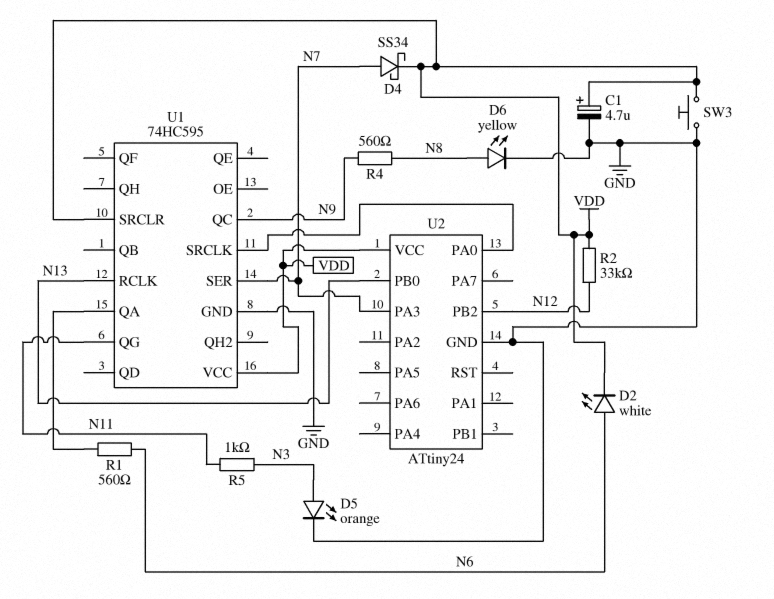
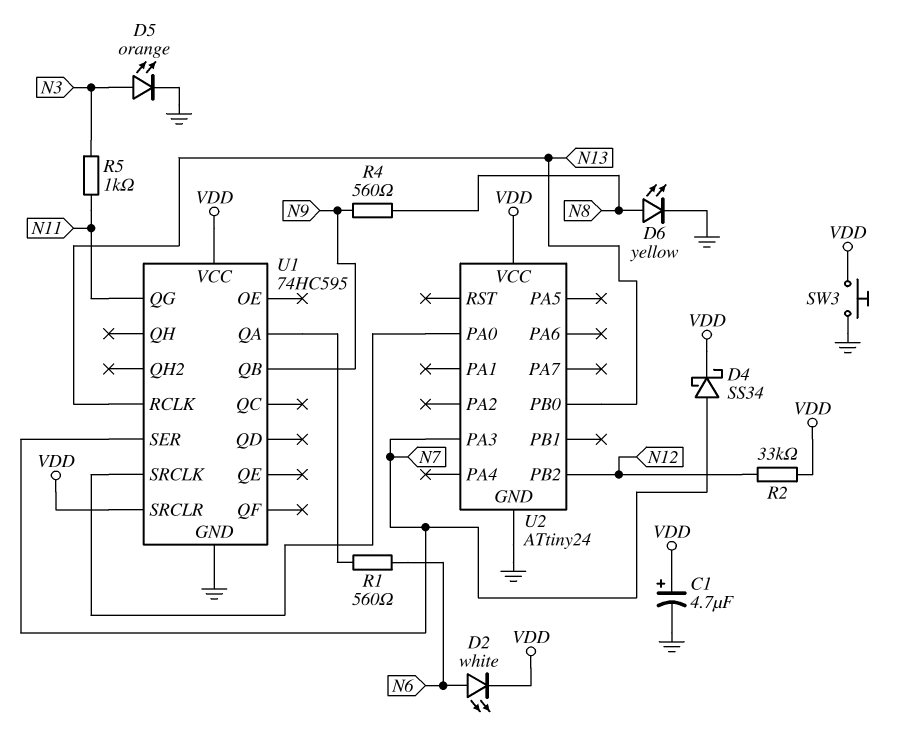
U1 pin QB: none -> N9
U1 pin QC: N9 -> none

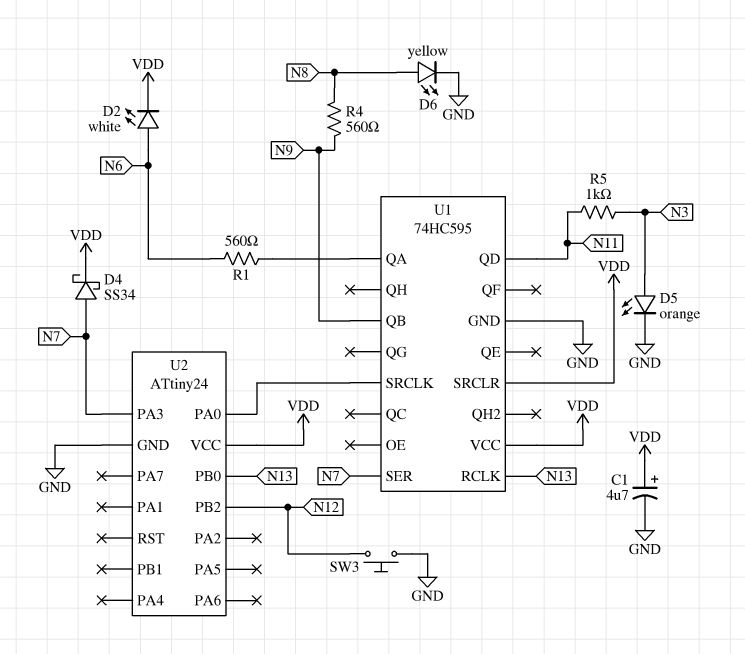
R2: 33k (N12, VDD) -> none
SW3: button (GND, VDD) -> button (GND, N12)
U1 pin QD: none -> N11
U1 pin QG: N11 -> none

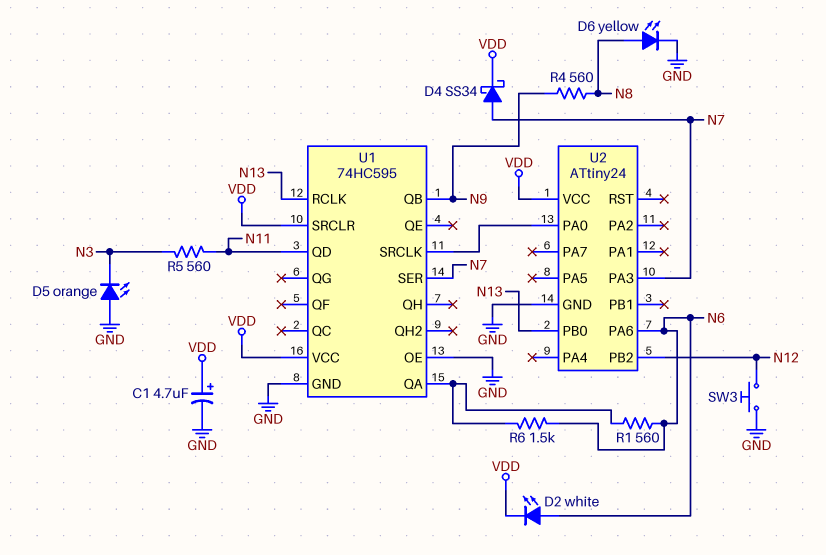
D5: LED orange (A N3, K GND) -> LED orange (A GND, K N3)
R5: 1k (N3, N11) -> 560 (N3, N11)
R6: none -> 1.5k (N6, U1/QA)
U1 pin OE: none -> GND
U2 pin PA6: none -> N6

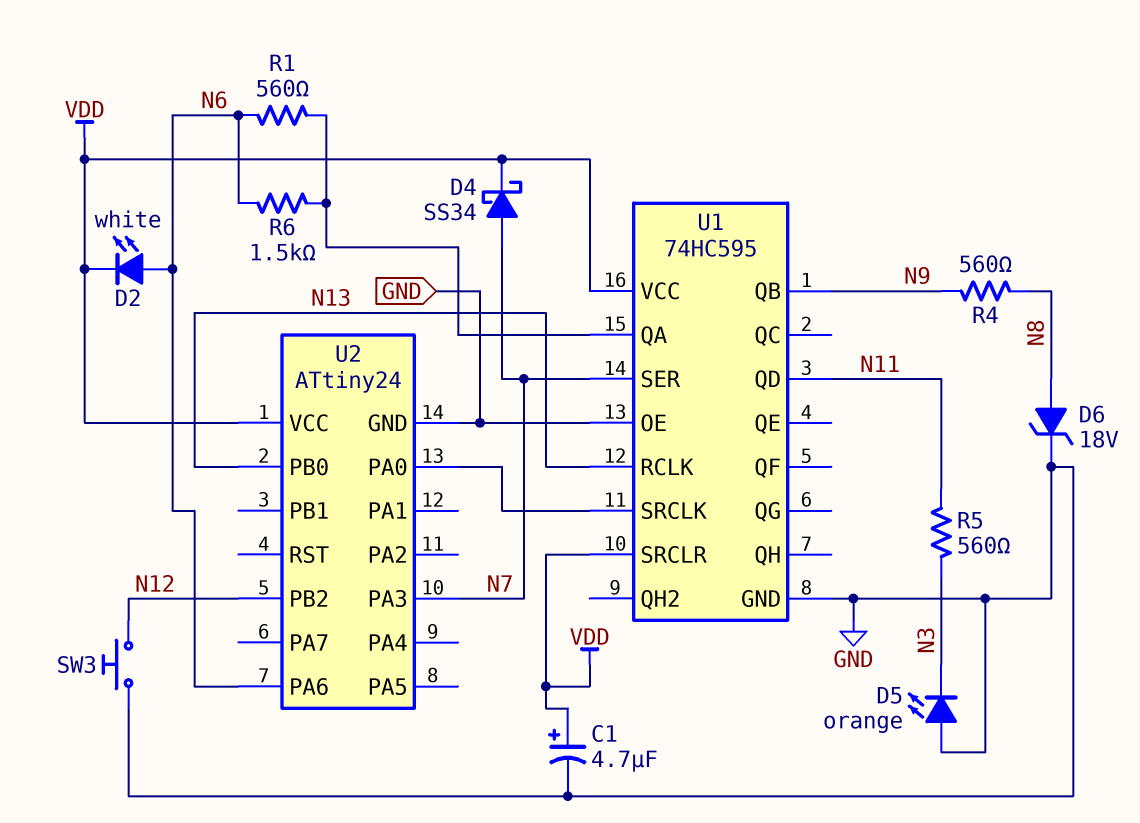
D6: LED yellow (A N8, K GND) -> zener 18V (A N8, K GND)

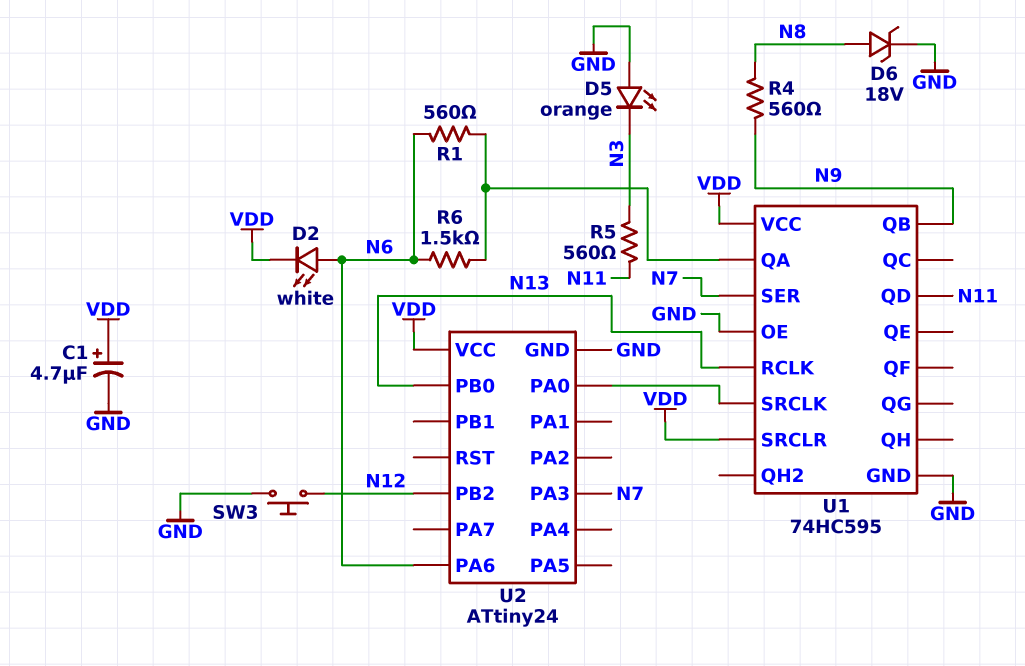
D4: schottky SS34 (A N7, K VDD) -> none

